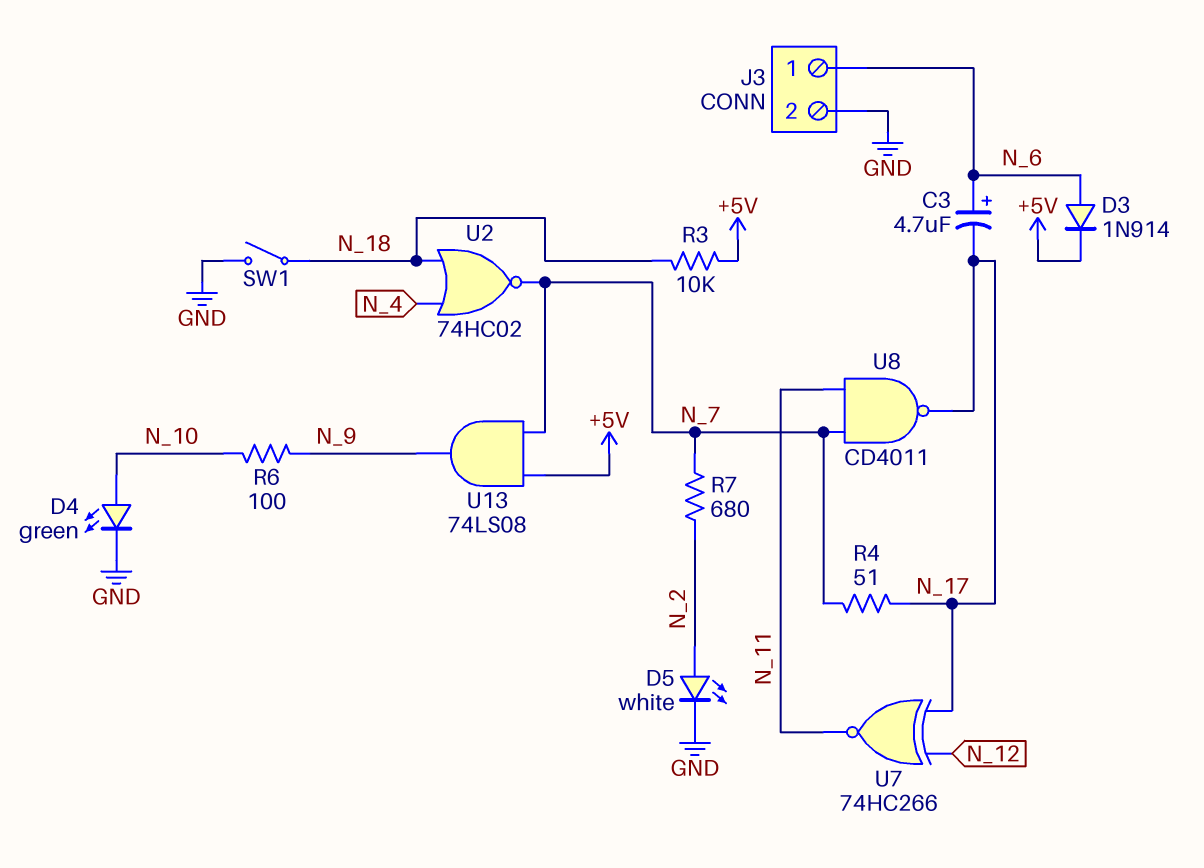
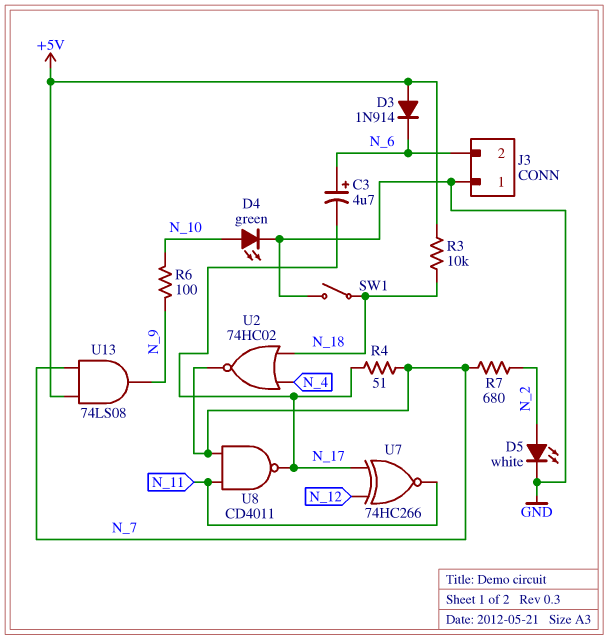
D3: diode 1N914 (A N_6, K +5V) -> diode 1N914 (A +5V, K N_6)
J3 pin 1: N_6 -> GND
J3 pin 2: GND -> N_6

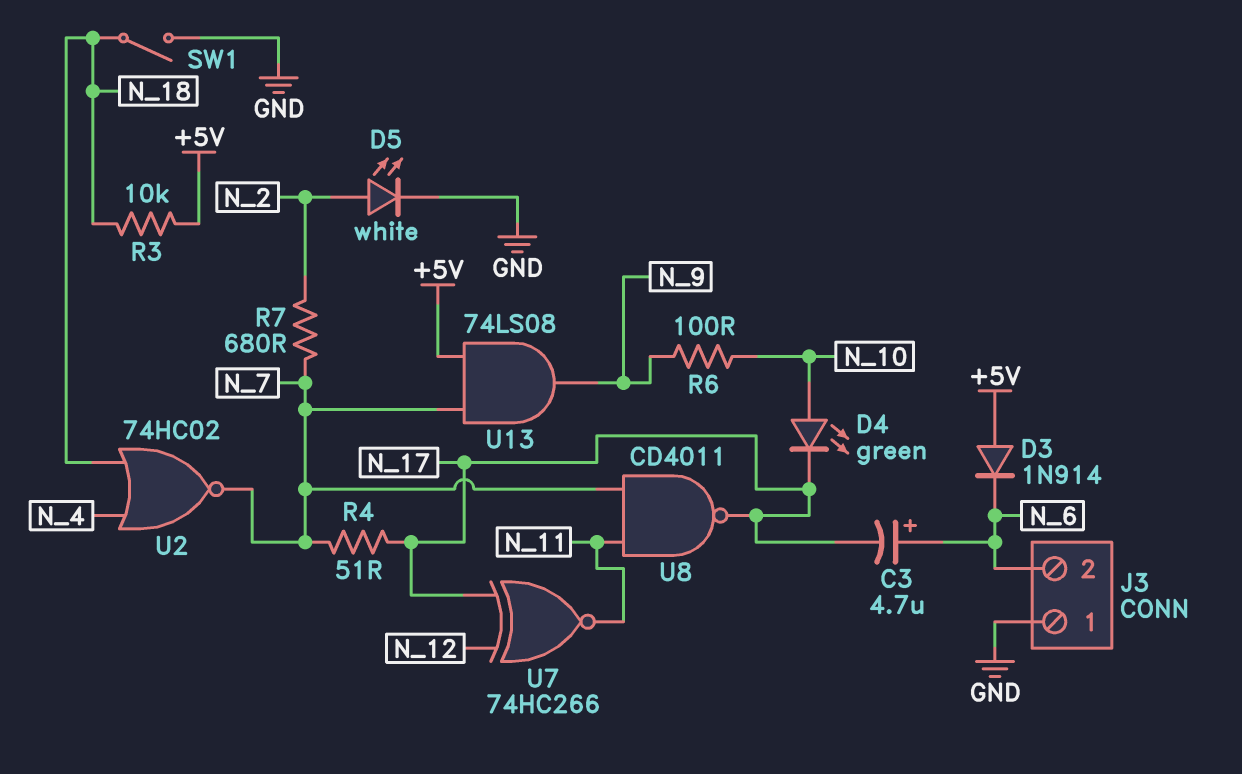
D4: LED green (A N_10, K GND) -> LED green (A N_10, K N_17)

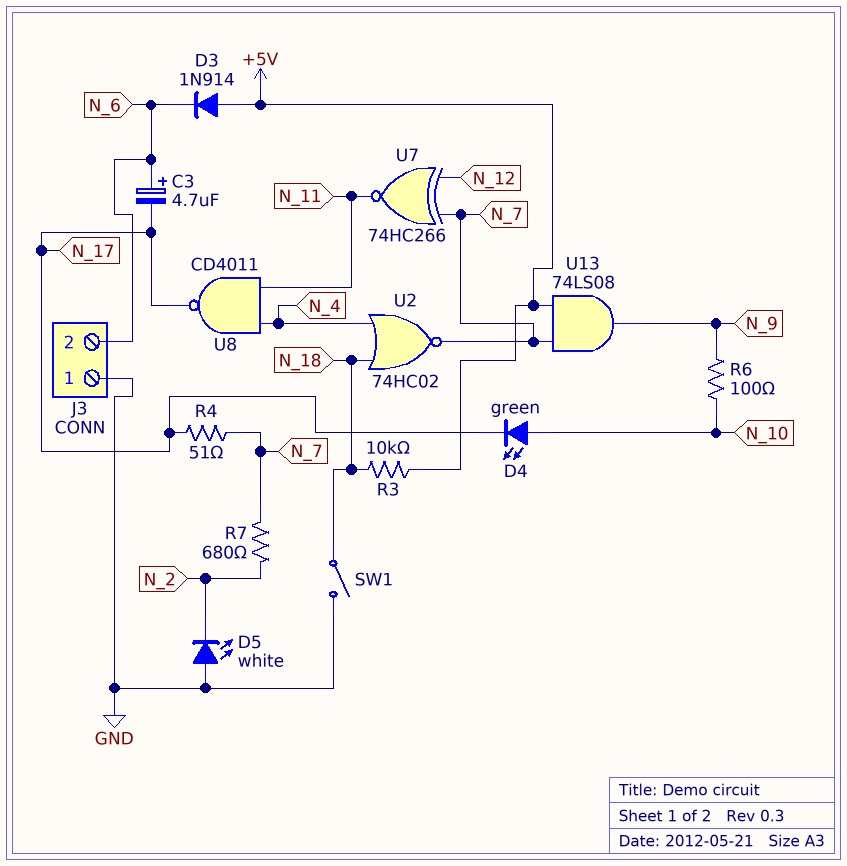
D5: LED white (A N_2, K GND) -> LED white (A GND, K N_2)
U7: XNOR 74HC266 (in N_12, in N_17, out N_11) -> XNOR 74HC266 (in N_7, in N_12, out N_11)
U8: NAND CD4011 (in N_7, in N_11, out N_17) -> NAND CD4011 (in N_4, in N_11, out N_17)

